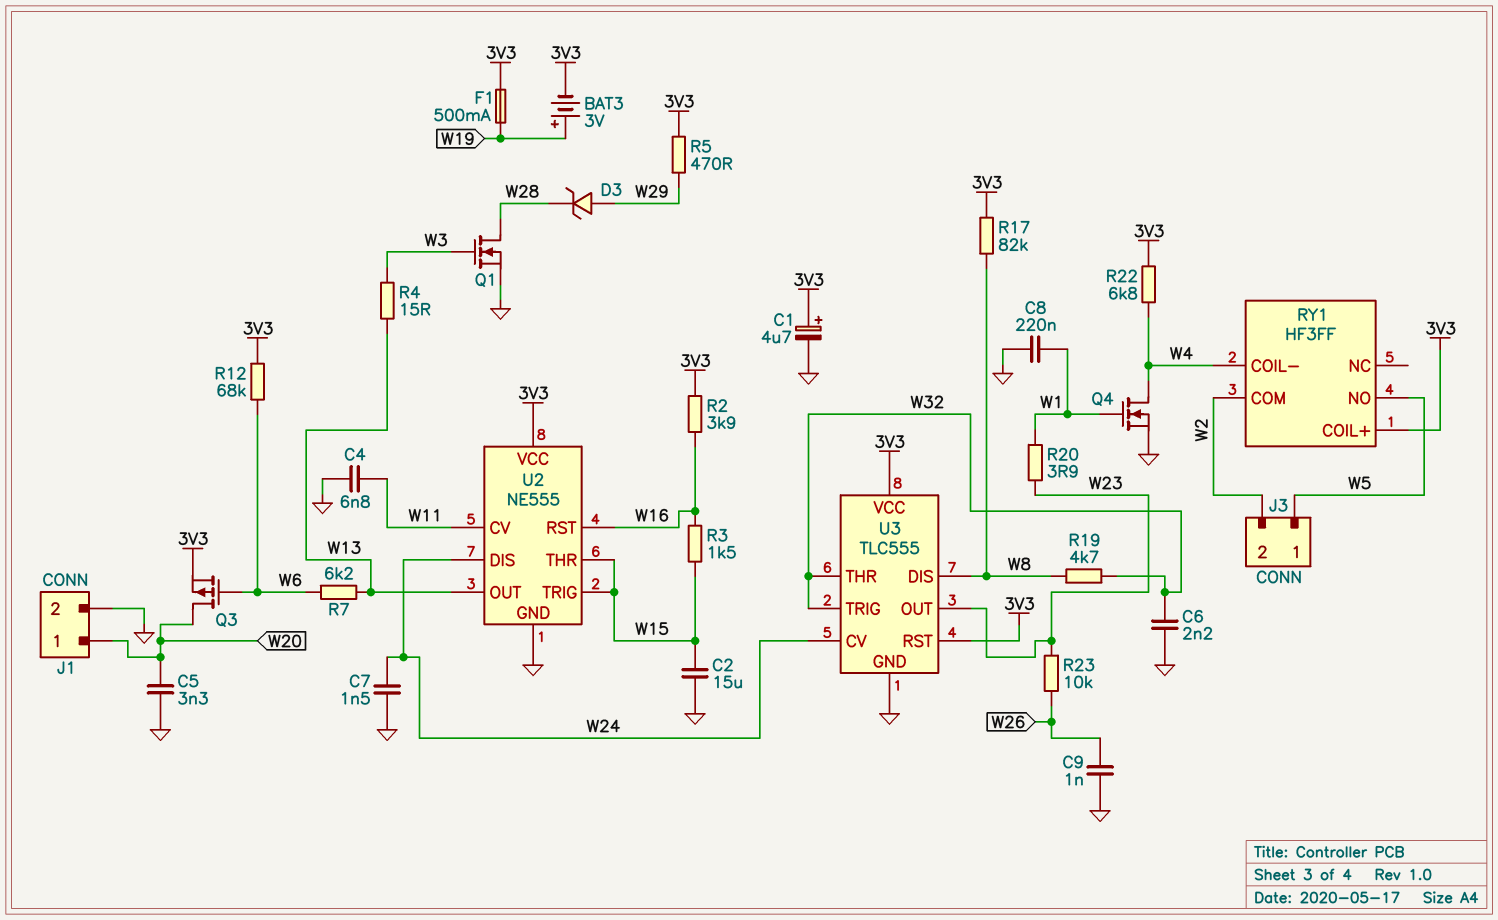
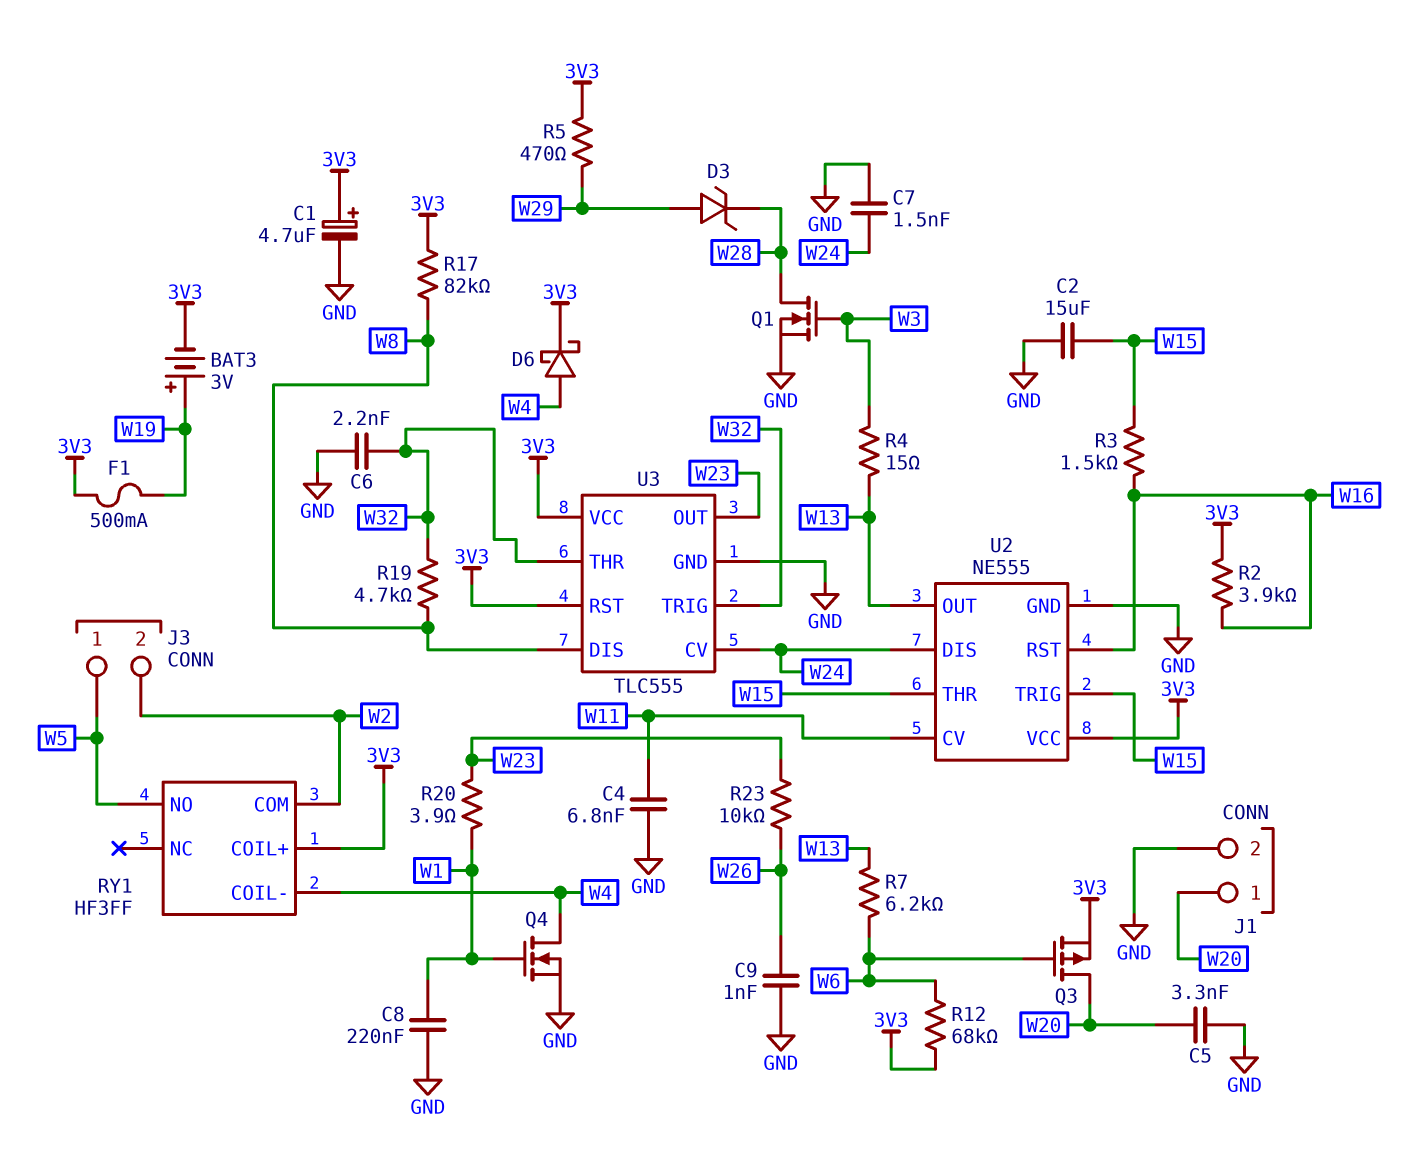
D6: none -> schottky (A W4, K 3V3)
R22: 6.8k (3V3, W4) -> none

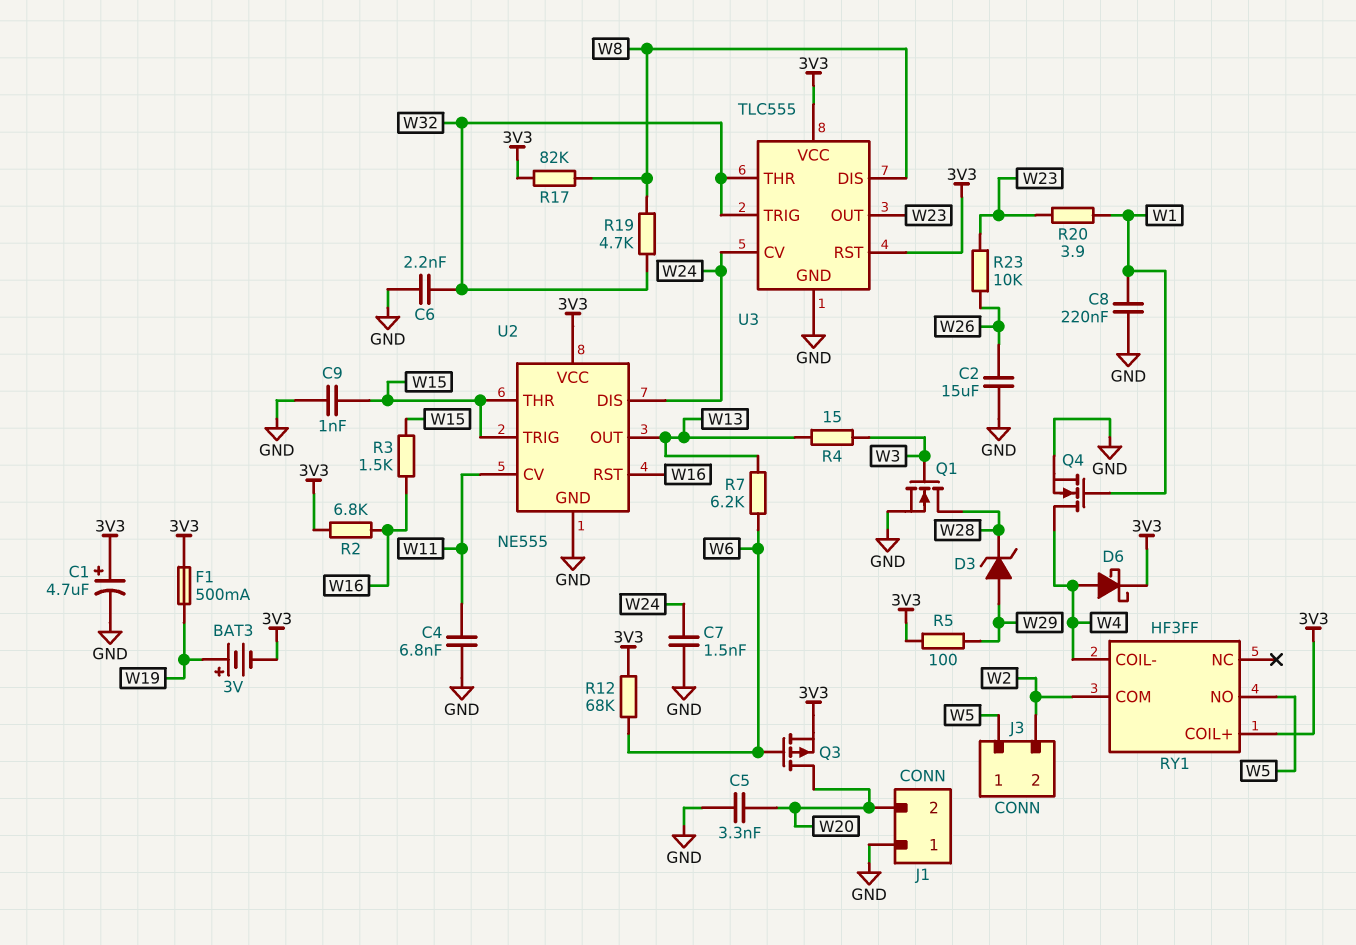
C2: 15uF (GND, W15) -> 15uF (GND, W26)
C9: 1nF (GND, W26) -> 1nF (GND, W15)
J1 pin 1: W20 -> GND
J1 pin 2: GND -> W20
R2: 3.9k (3V3, W16) -> 6.8k (3V3, W16)
R5: 470 (3V3, W29) -> 100 (3V3, W29)

